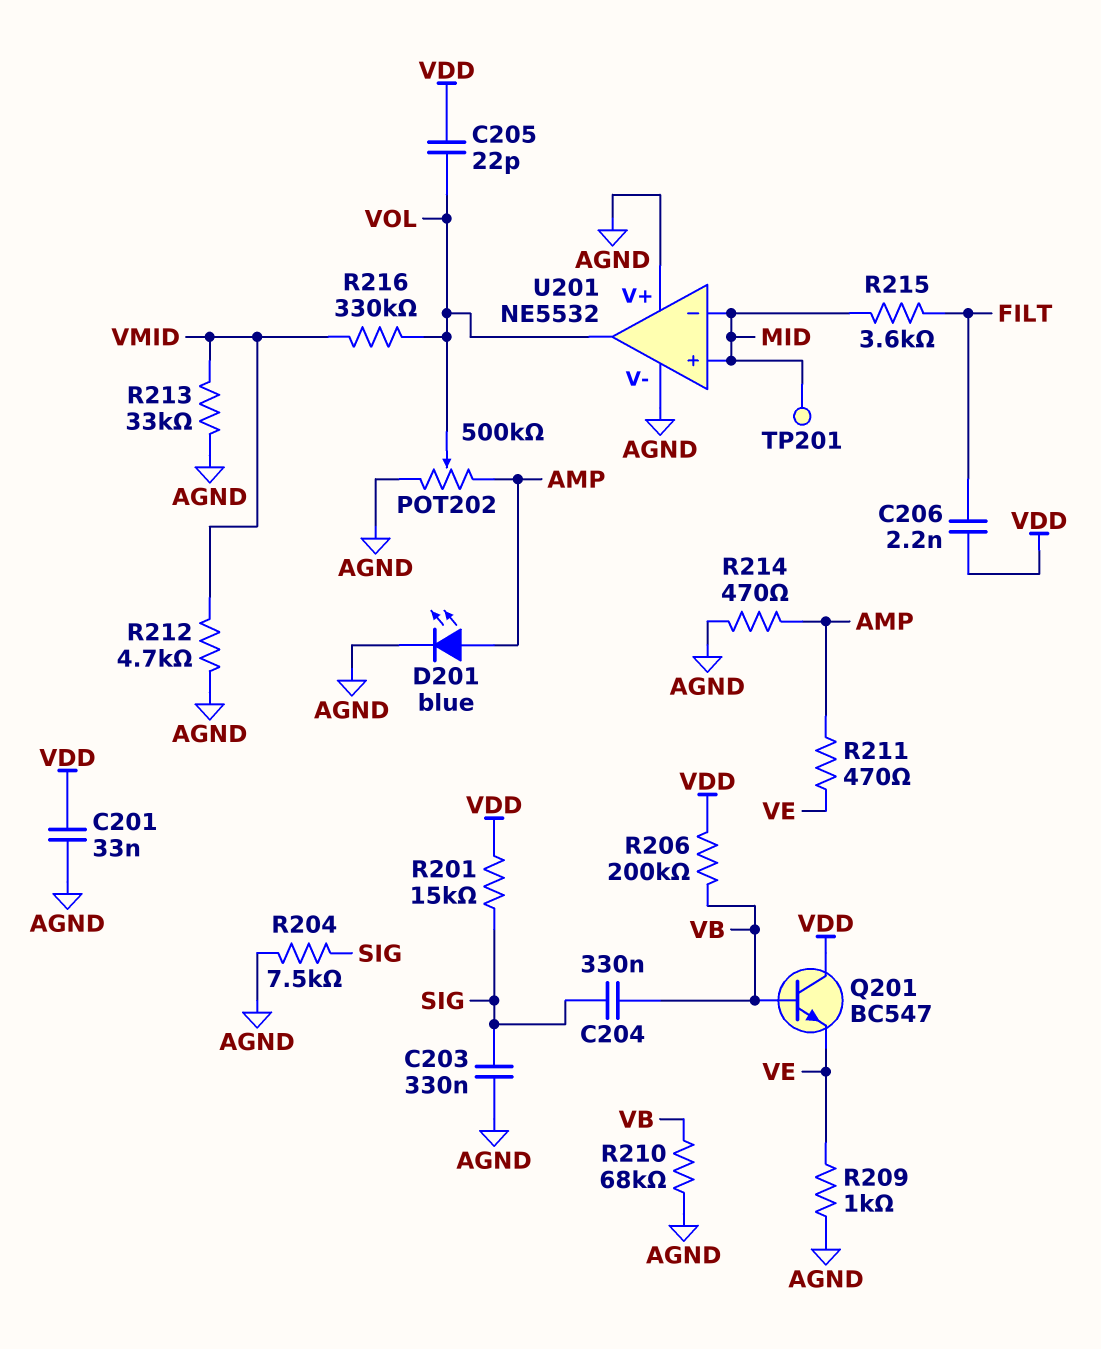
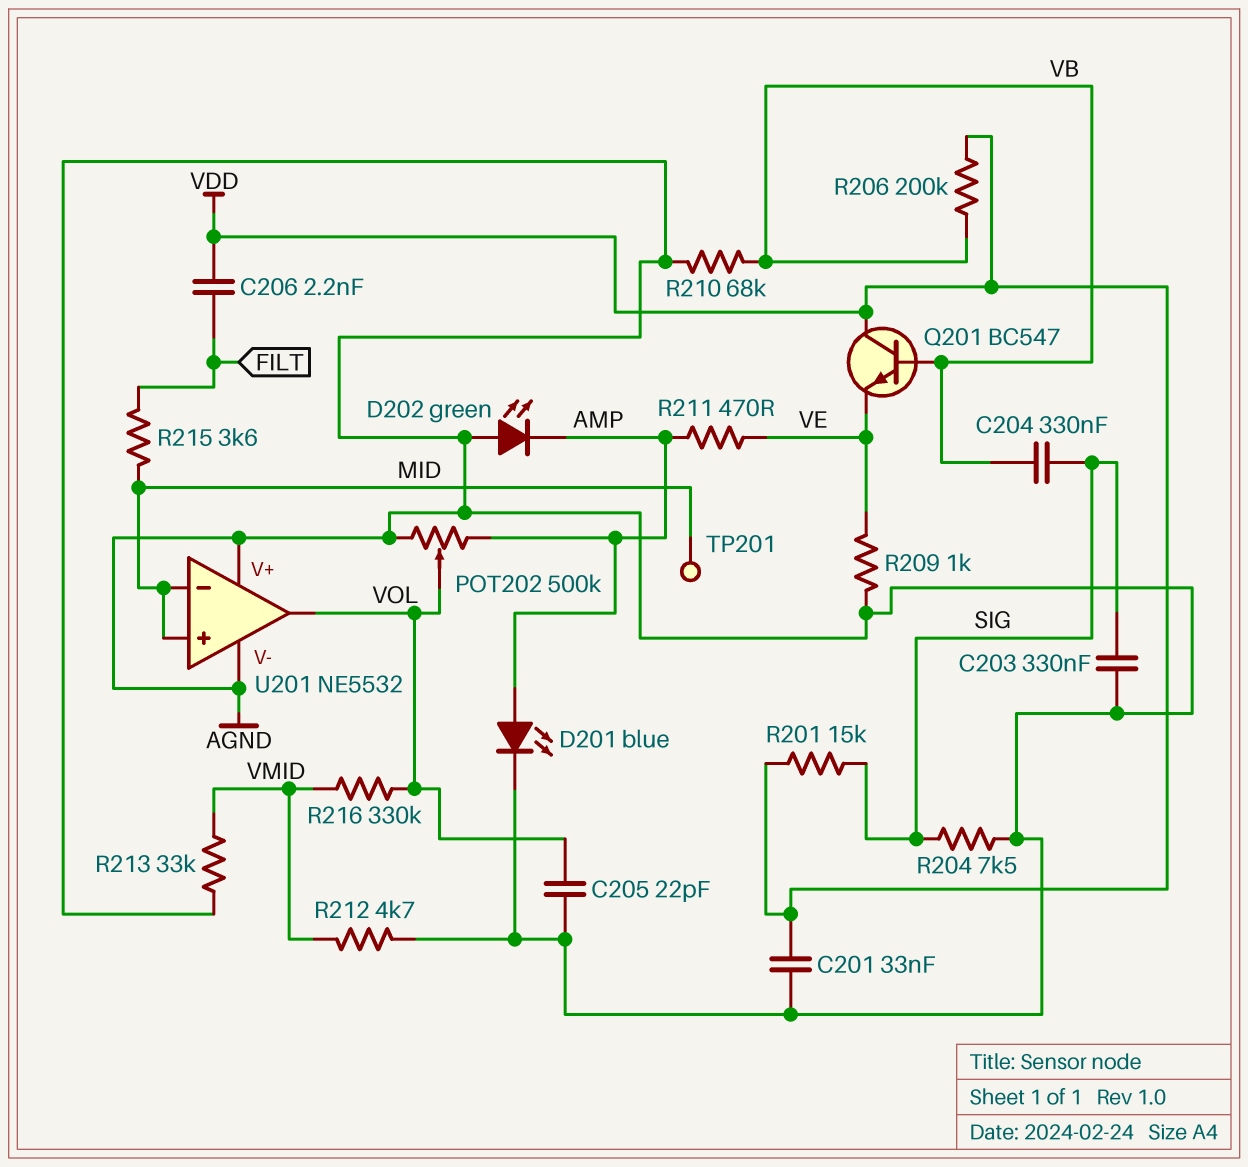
C205: 22pF (VDD, VOL) -> 22pF (AGND, VOL)
D202: none -> LED green (A AGND, K AMP)
R214: 470 (AGND, AMP) -> none

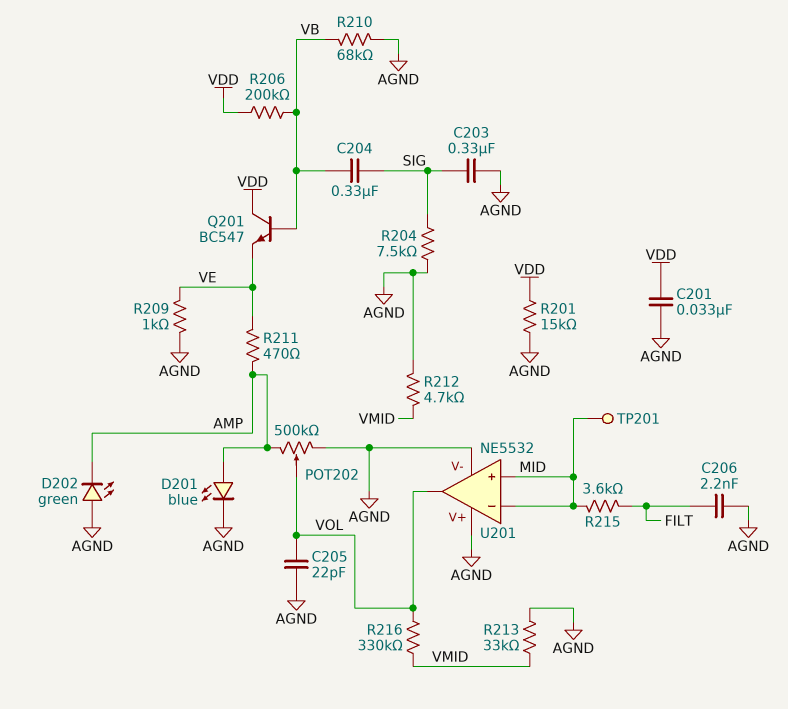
C206: 2.2nF (FILT, VDD) -> 2.2nF (AGND, FILT)
R201: 15k (SIG, VDD) -> 15k (AGND, VDD)

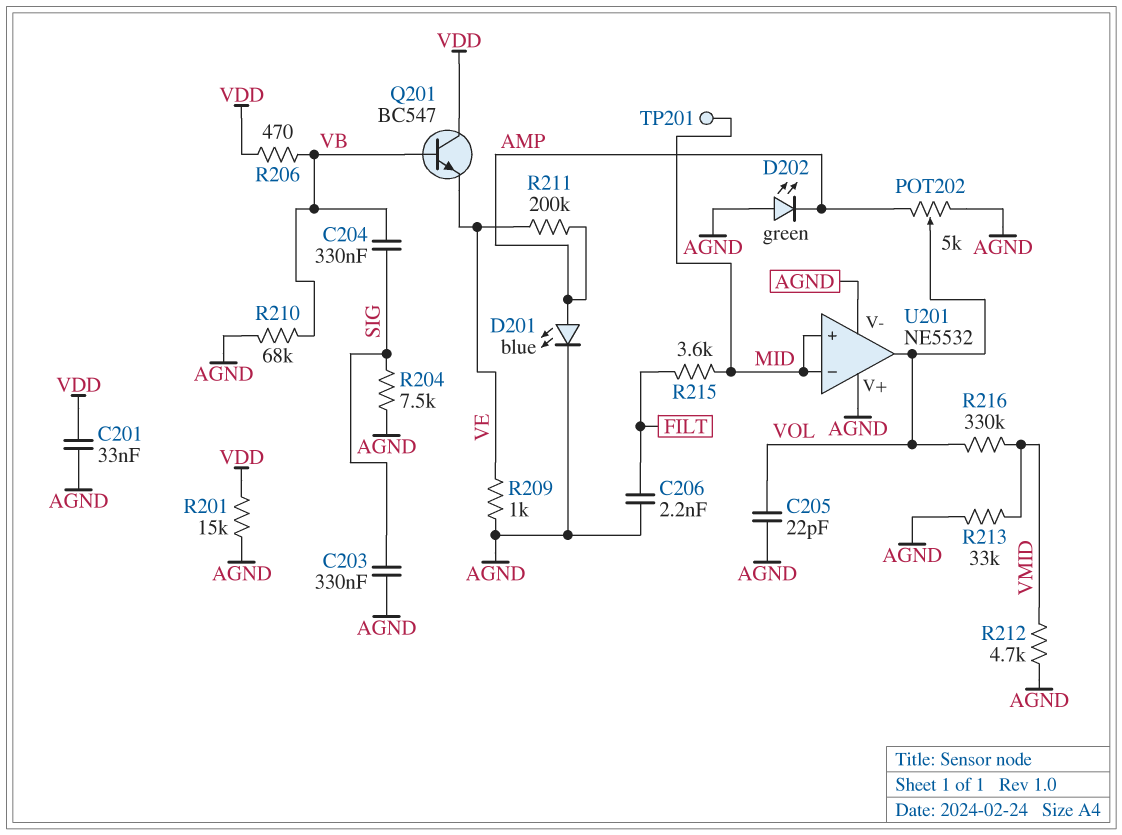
POT202: 500k (AGND, AMP, wiper VOL) -> 5k (AGND, AMP, wiper VOL)
R206: 200k (VB, VDD) -> 470 (VB, VDD)
R211: 470 (AMP, VE) -> 200k (AMP, VE)

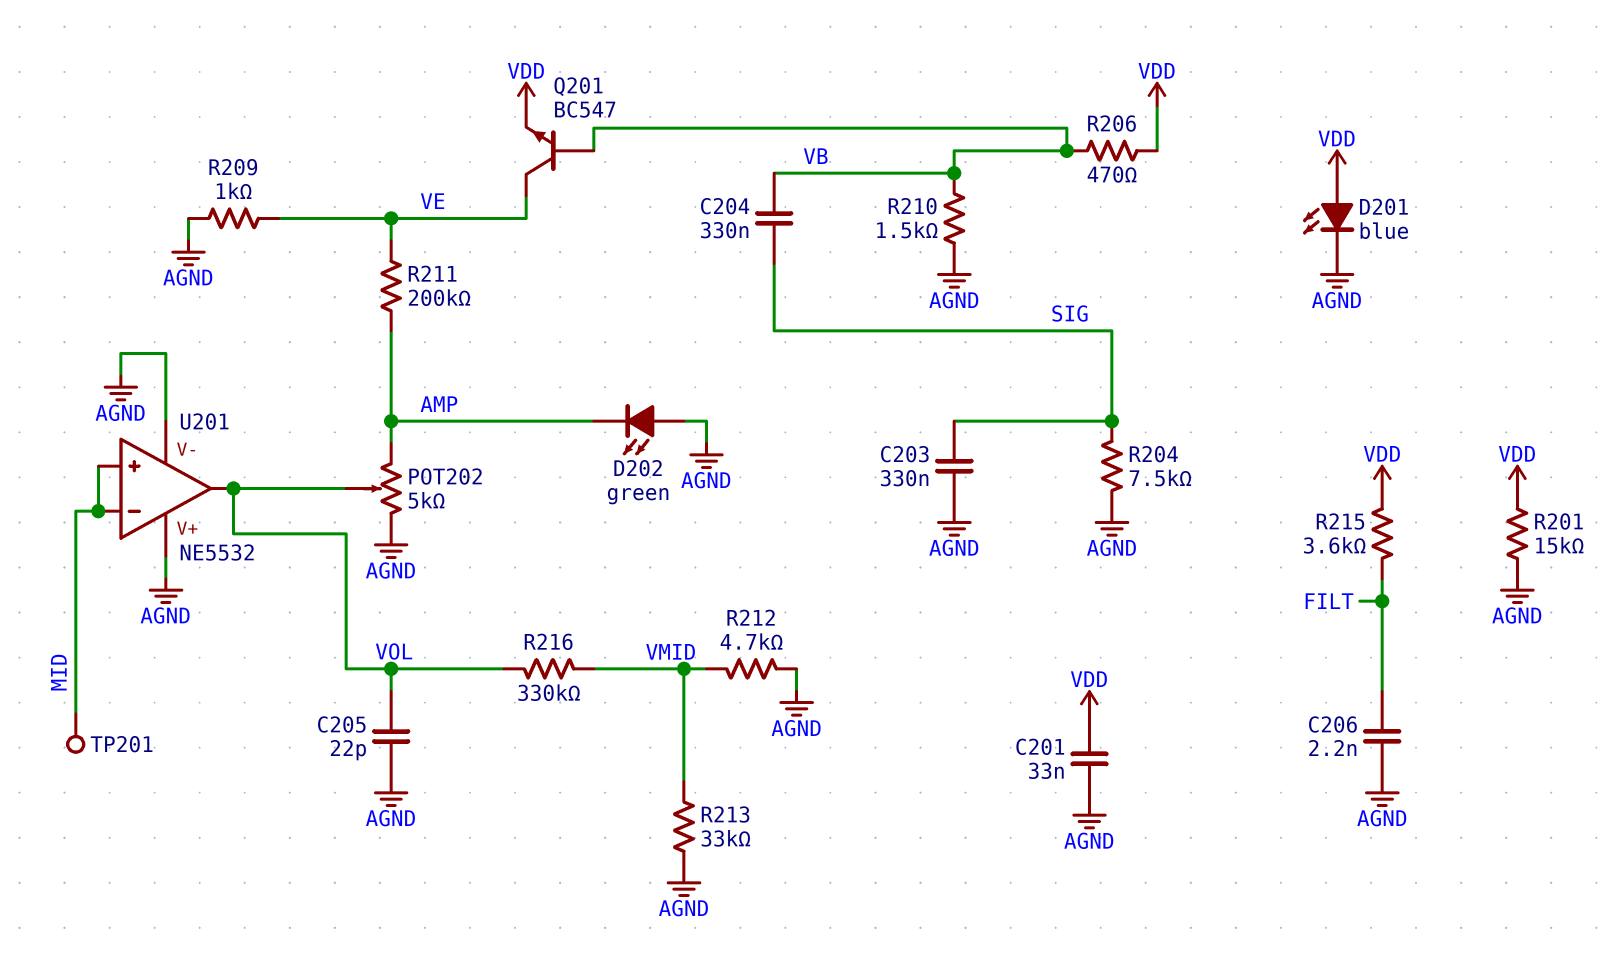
D201: LED blue (A AMP, K AGND) -> LED blue (A VDD, K AGND)
Q201: NPN BC547 (B VB, C VDD, E VE) -> NPN BC547 (B VB, C VE, E VDD)
R210: 68k (AGND, VB) -> 1.5k (AGND, VB)
R215: 3.6k (FILT, MID) -> 3.6k (FILT, VDD)

